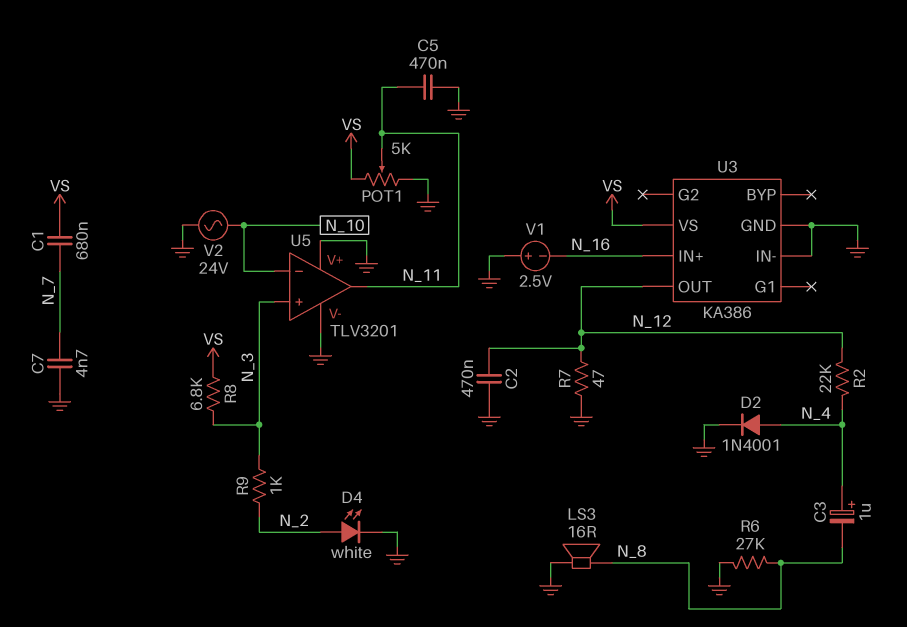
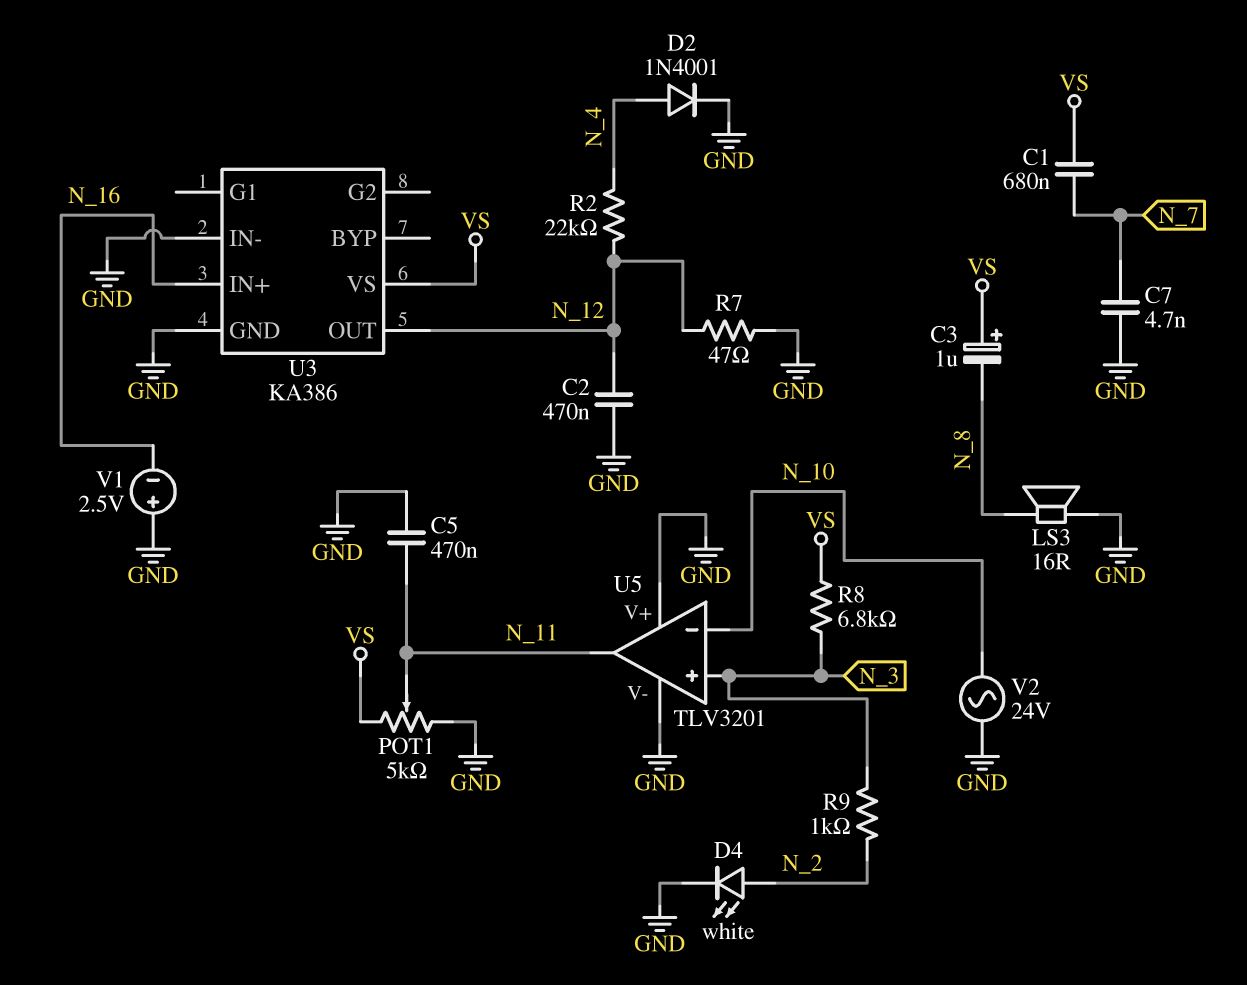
C3: 1uF (plus N_4, minus N_8) -> 1uF (plus VS, minus N_8)
R6: 27k (GND, N_8) -> none

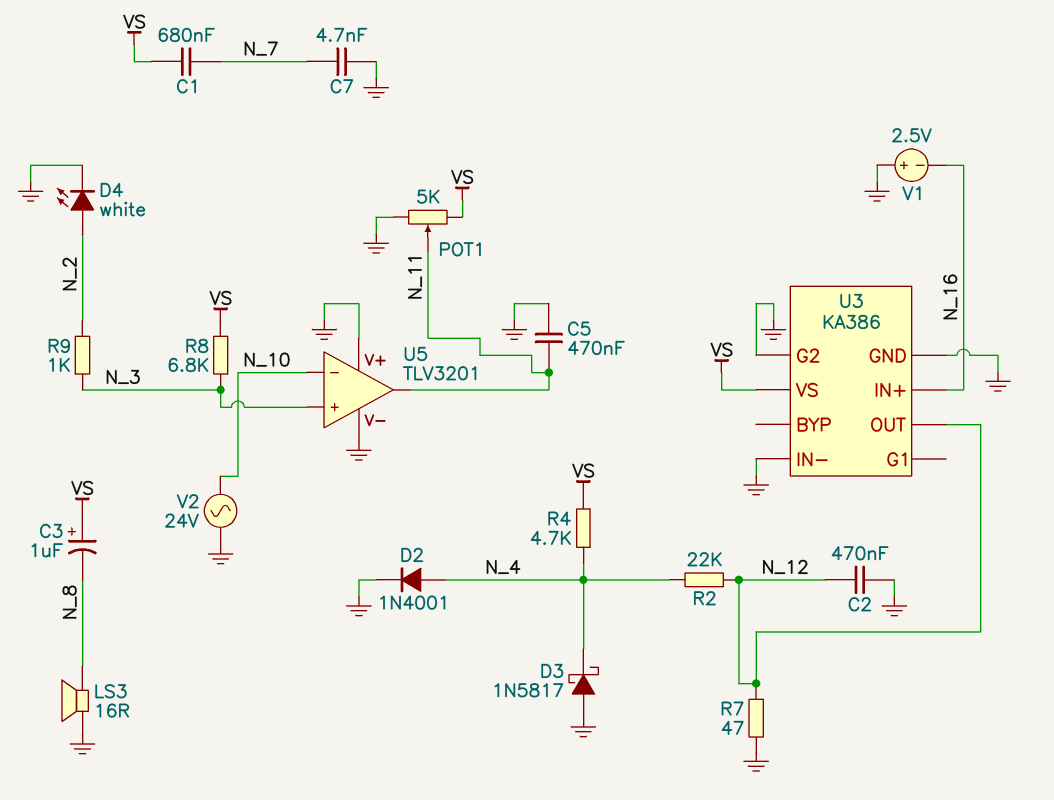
D3: none -> schottky 1N5817 (A GND, K N_4)
R4: none -> 4.7k (N_4, VS)
U3 pin G2: none -> GND

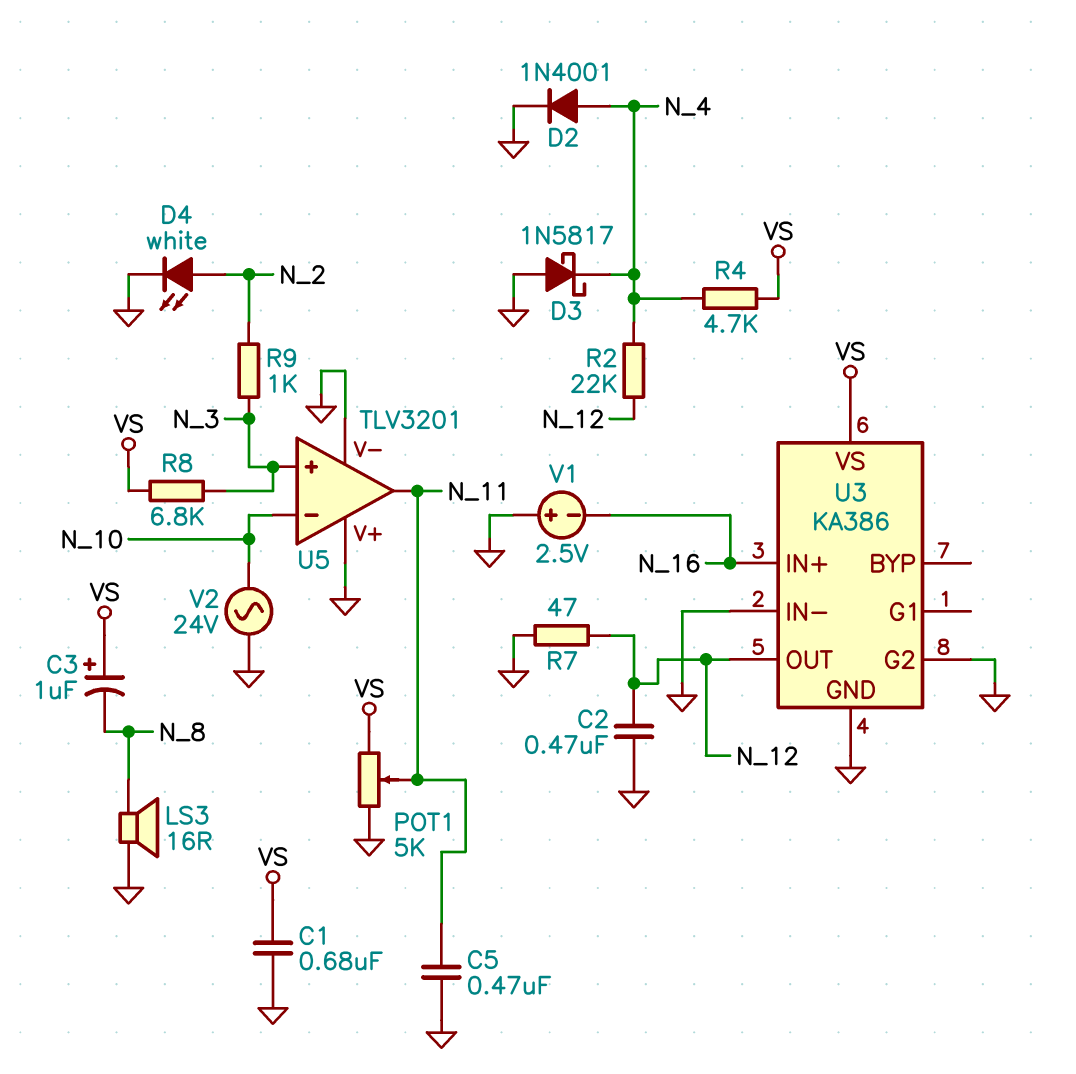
C1: 680nF (N_7, VS) -> 680nF (GND, VS)
C7: 4.7nF (GND, N_7) -> none

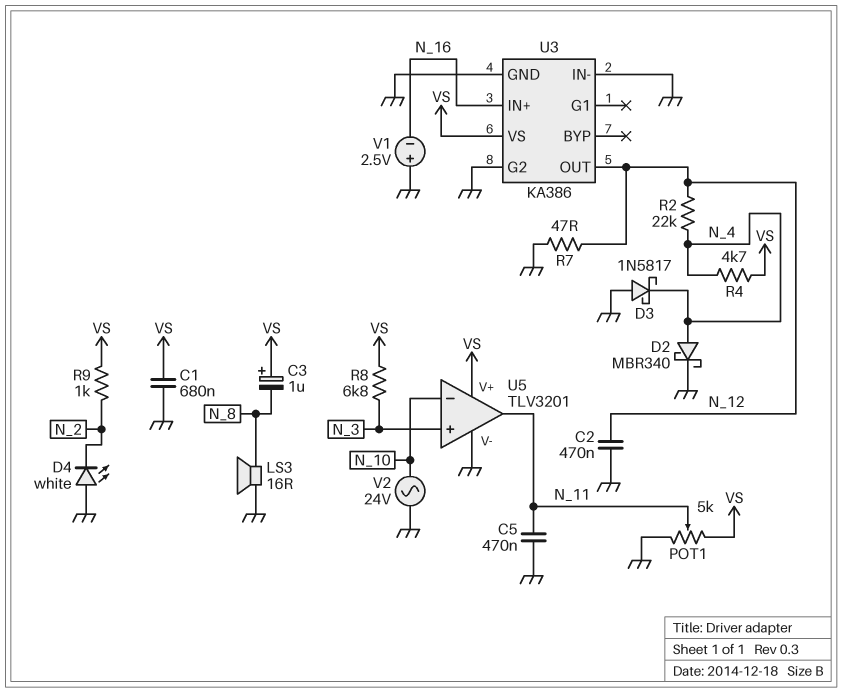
D2: diode 1N4001 (A N_4, K GND) -> schottky MBR340 (A N_4, K GND)
D4: LED white (A N_2, K GND) -> LED white (A GND, K N_2)
R9: 1k (N_2, N_3) -> 1k (N_2, VS)
U5 pin V+: GND -> VS

